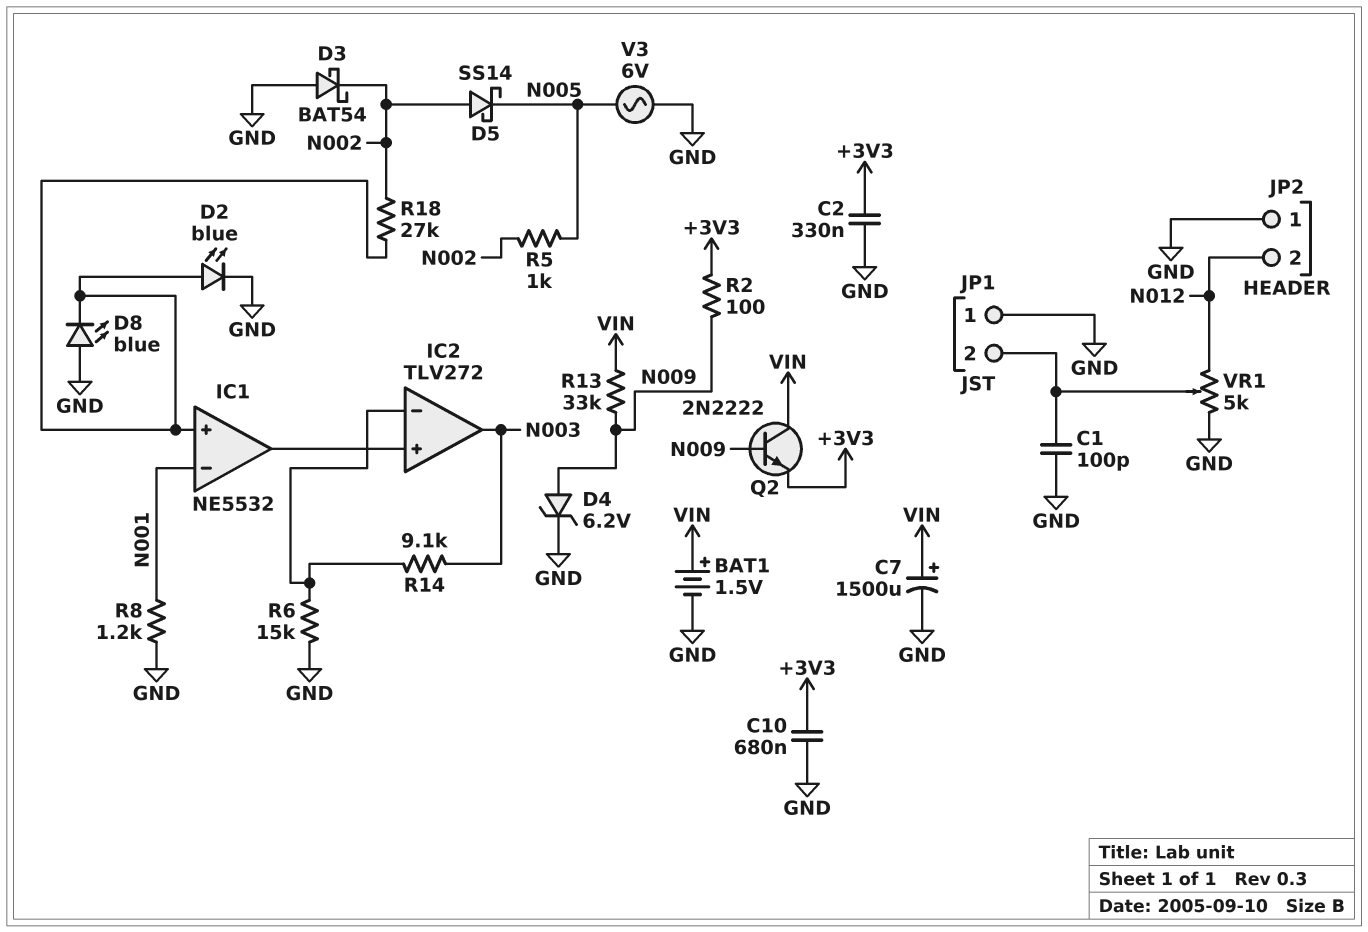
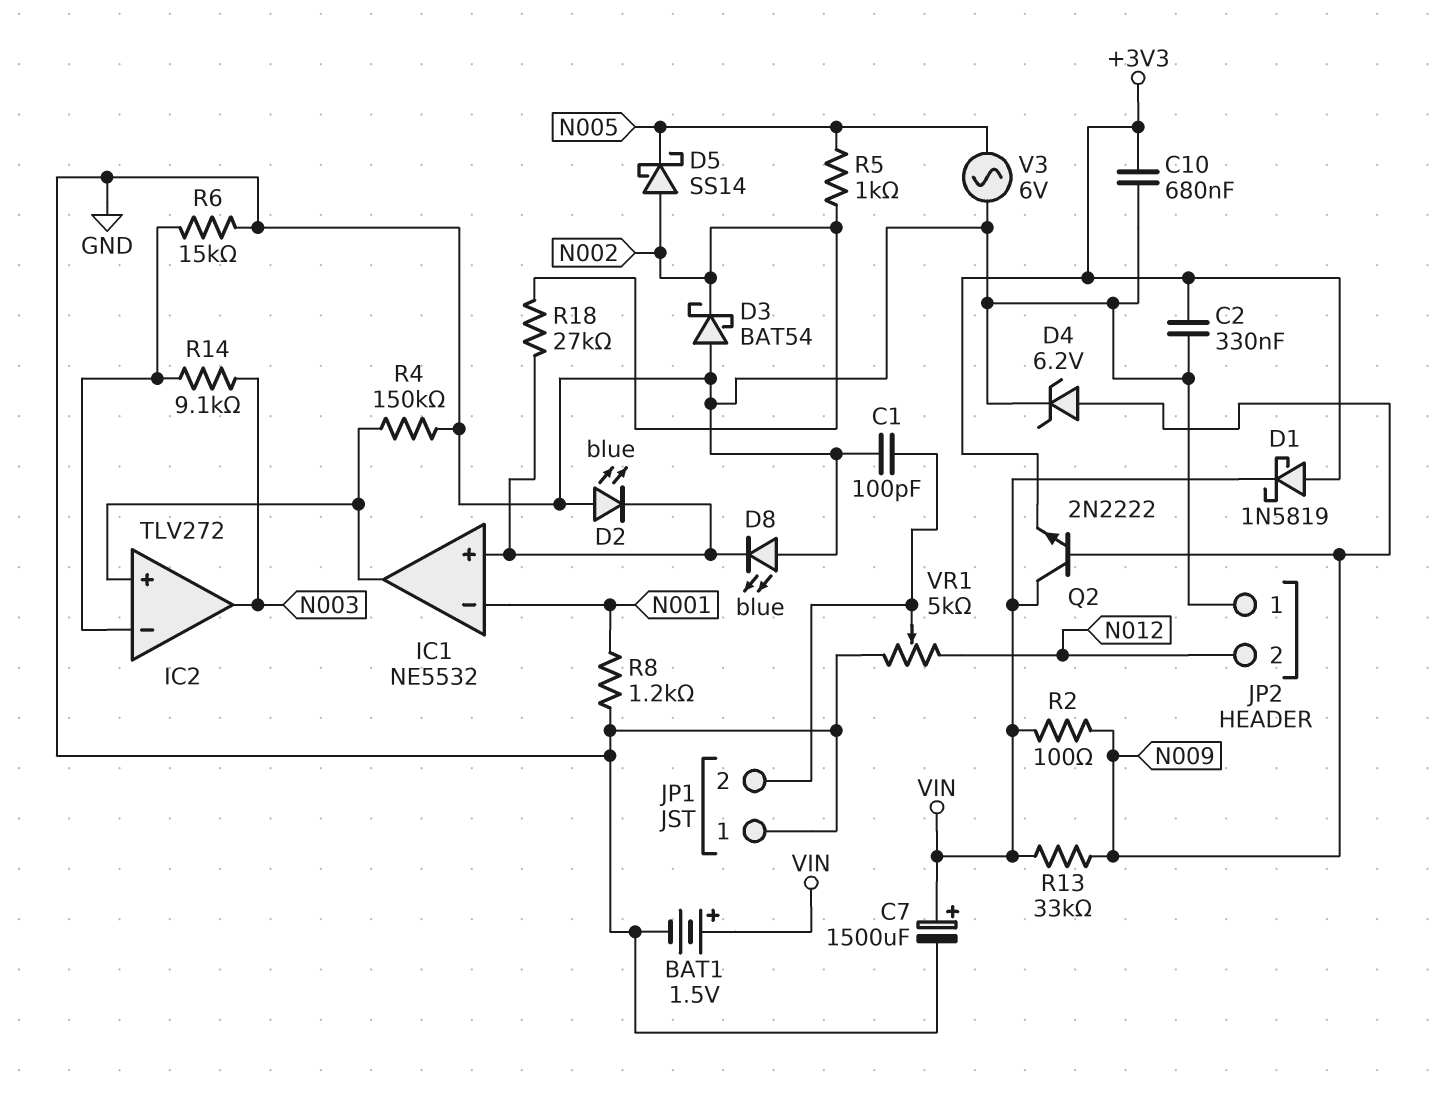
D1: none -> schottky 1N5819 (A +3V3, K VIN)
D2: LED blue (A IC1/in+, K GND) -> LED blue (A GND, K IC1/in+)
R2: 100 (+3V3, N009) -> 100 (N009, VIN)
R4: none -> 150k (GND, IC1/out)

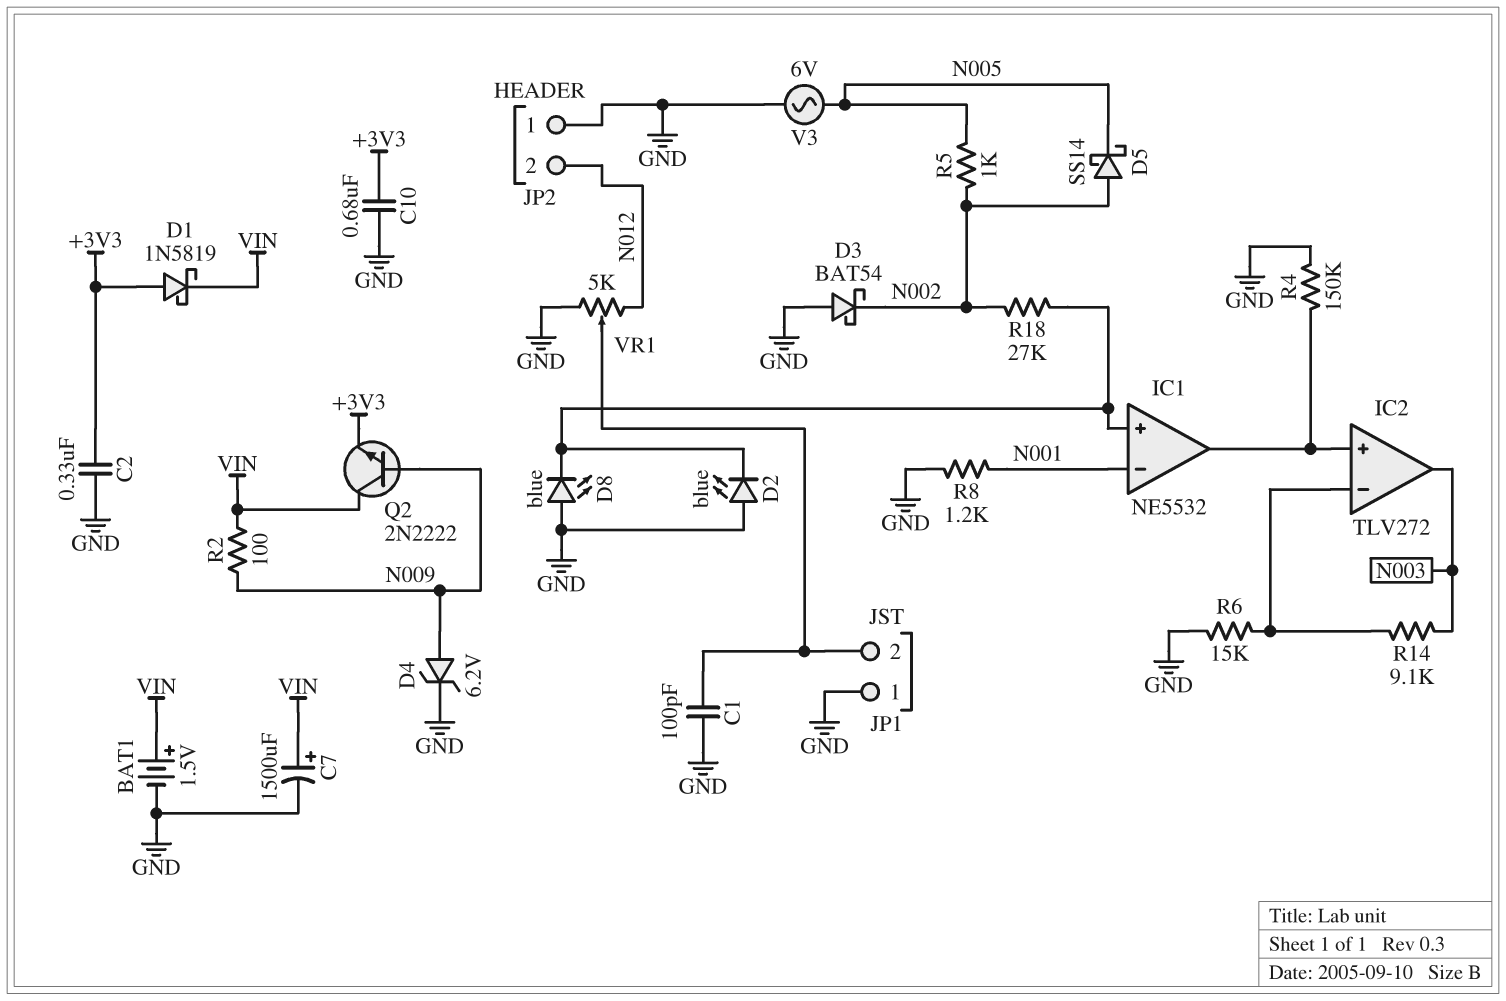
R13: 33k (N009, VIN) -> none

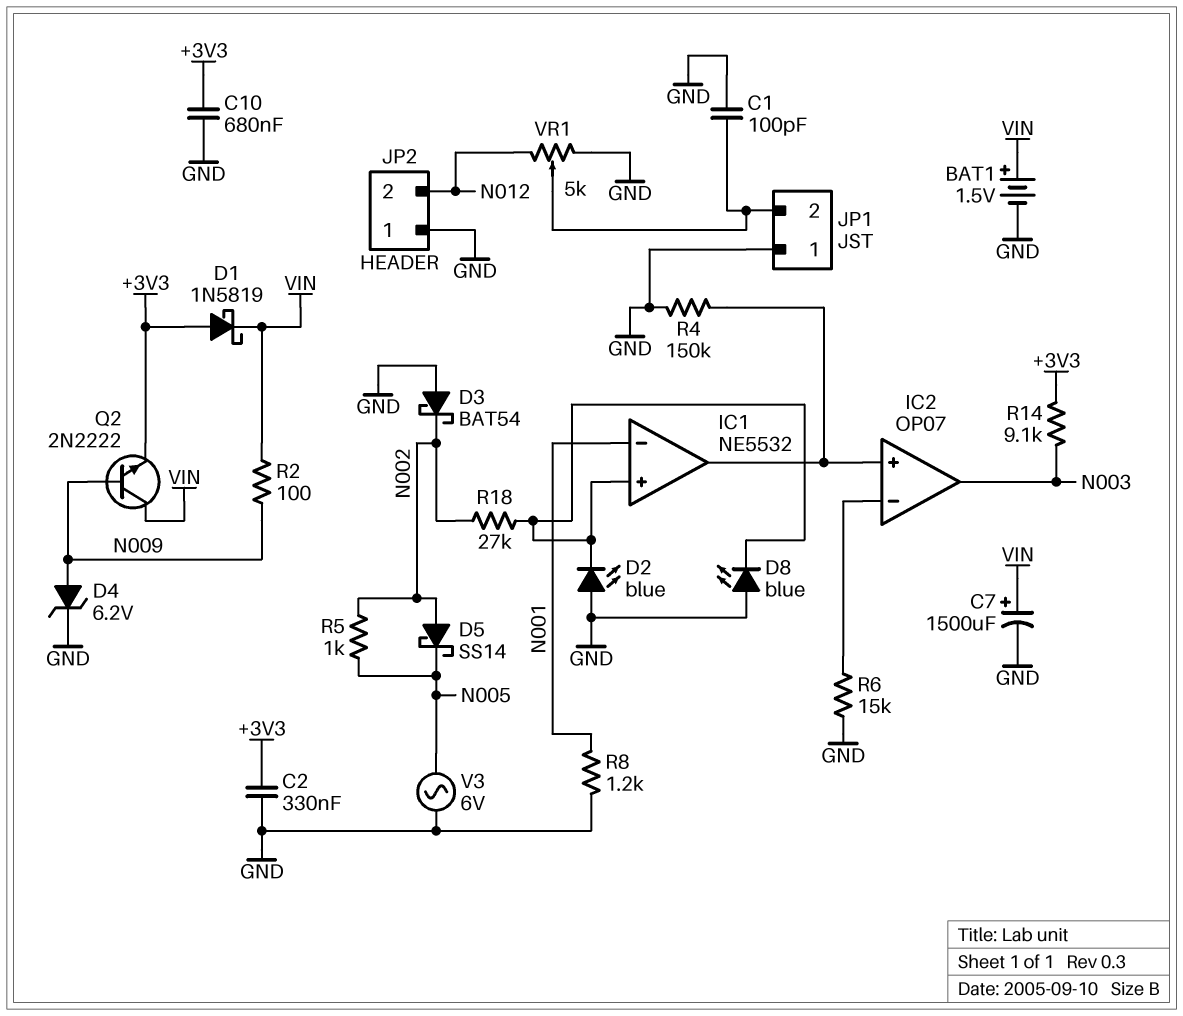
IC2: TLV272 -> OP07
R14: 9.1k (IC2/in-, N003) -> 9.1k (+3V3, N003)

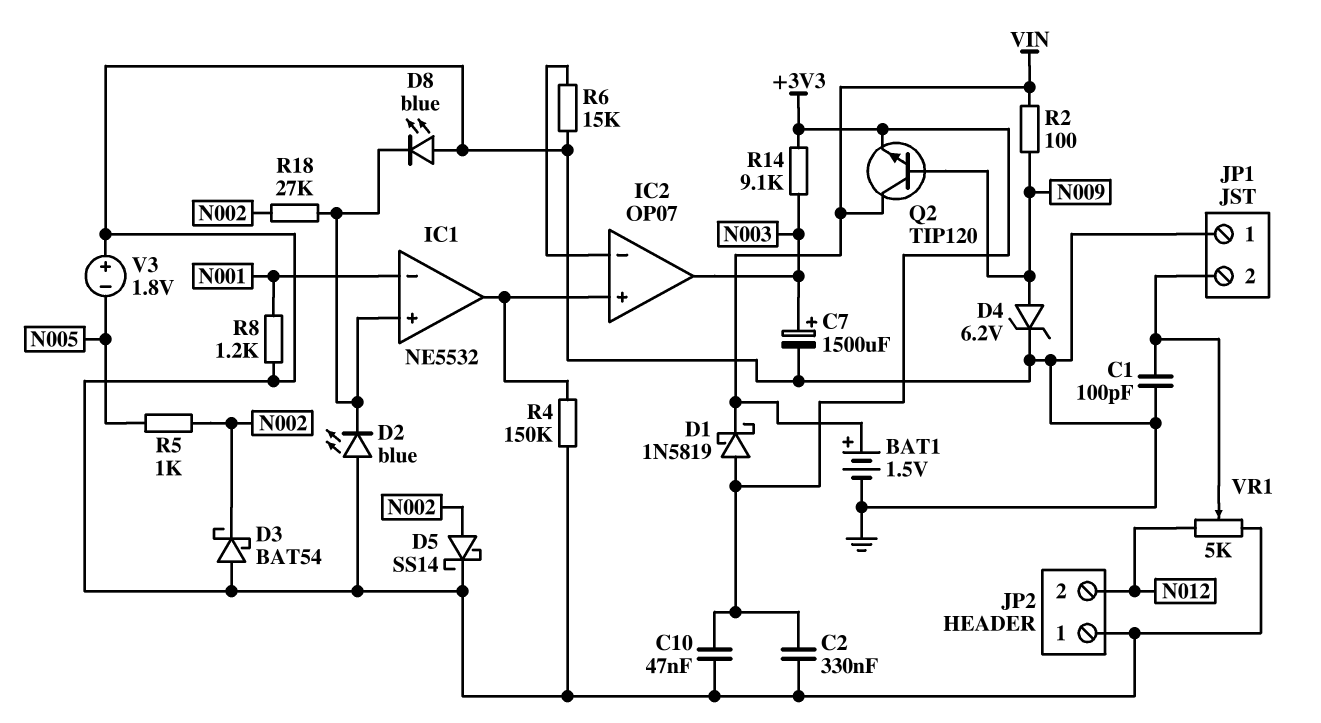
C7: 1500uF (plus VIN, minus GND) -> 1500uF (plus N003, minus GND)
C10: 680nF (+3V3, GND) -> 47nF (+3V3, GND)
D5: schottky SS14 (A N002, K N005) -> schottky SS14 (A N002, K GND)
Q2: NPN 2N2222 (B N009, C VIN, E +3V3) -> NPN TIP120 (B N009, C VIN, E +3V3)
V3: AC 6V (GND, N005) -> 1.8V (plus GND, minus N005)

